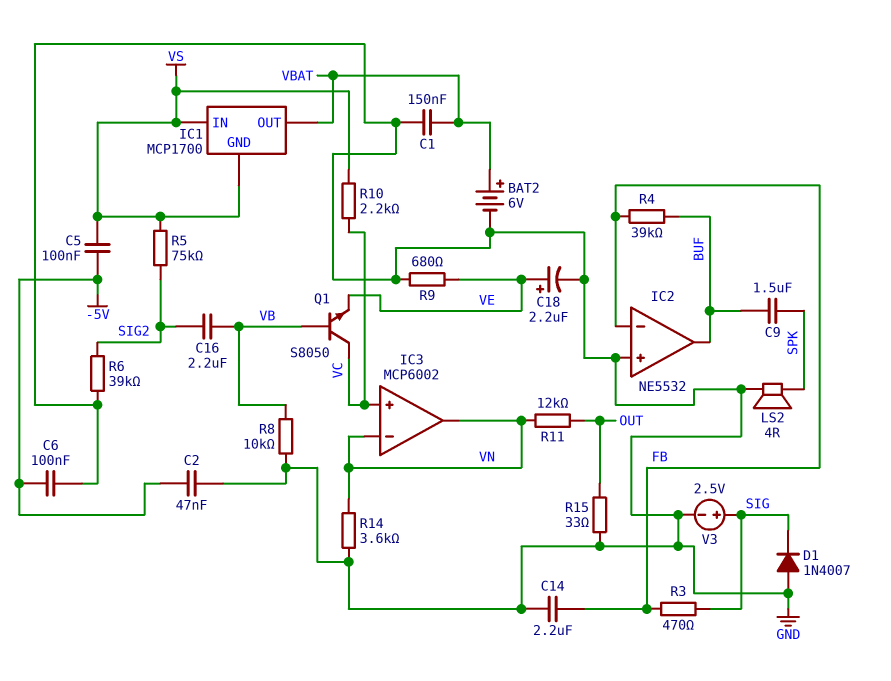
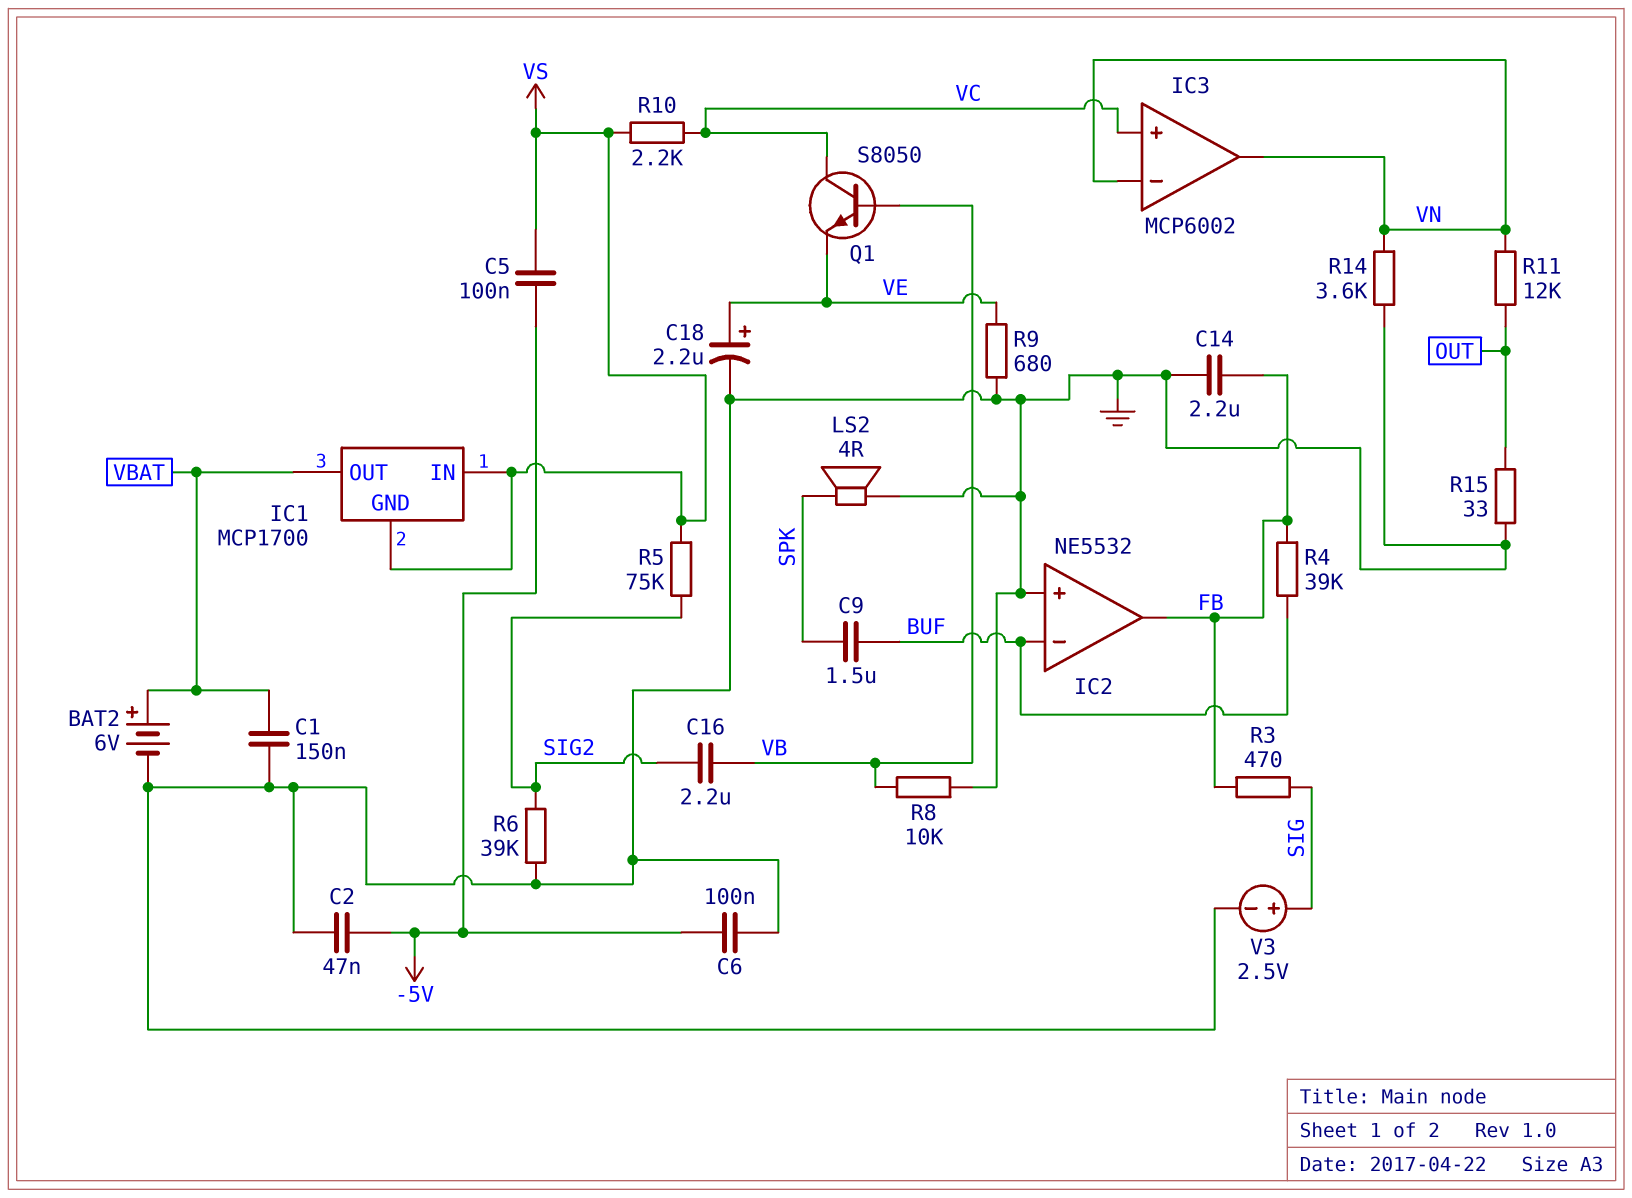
D1: diode 1N4007 (A GND, K SIG) -> none
IC2 pin in-: FB -> BUF
IC2 pin out: BUF -> FB

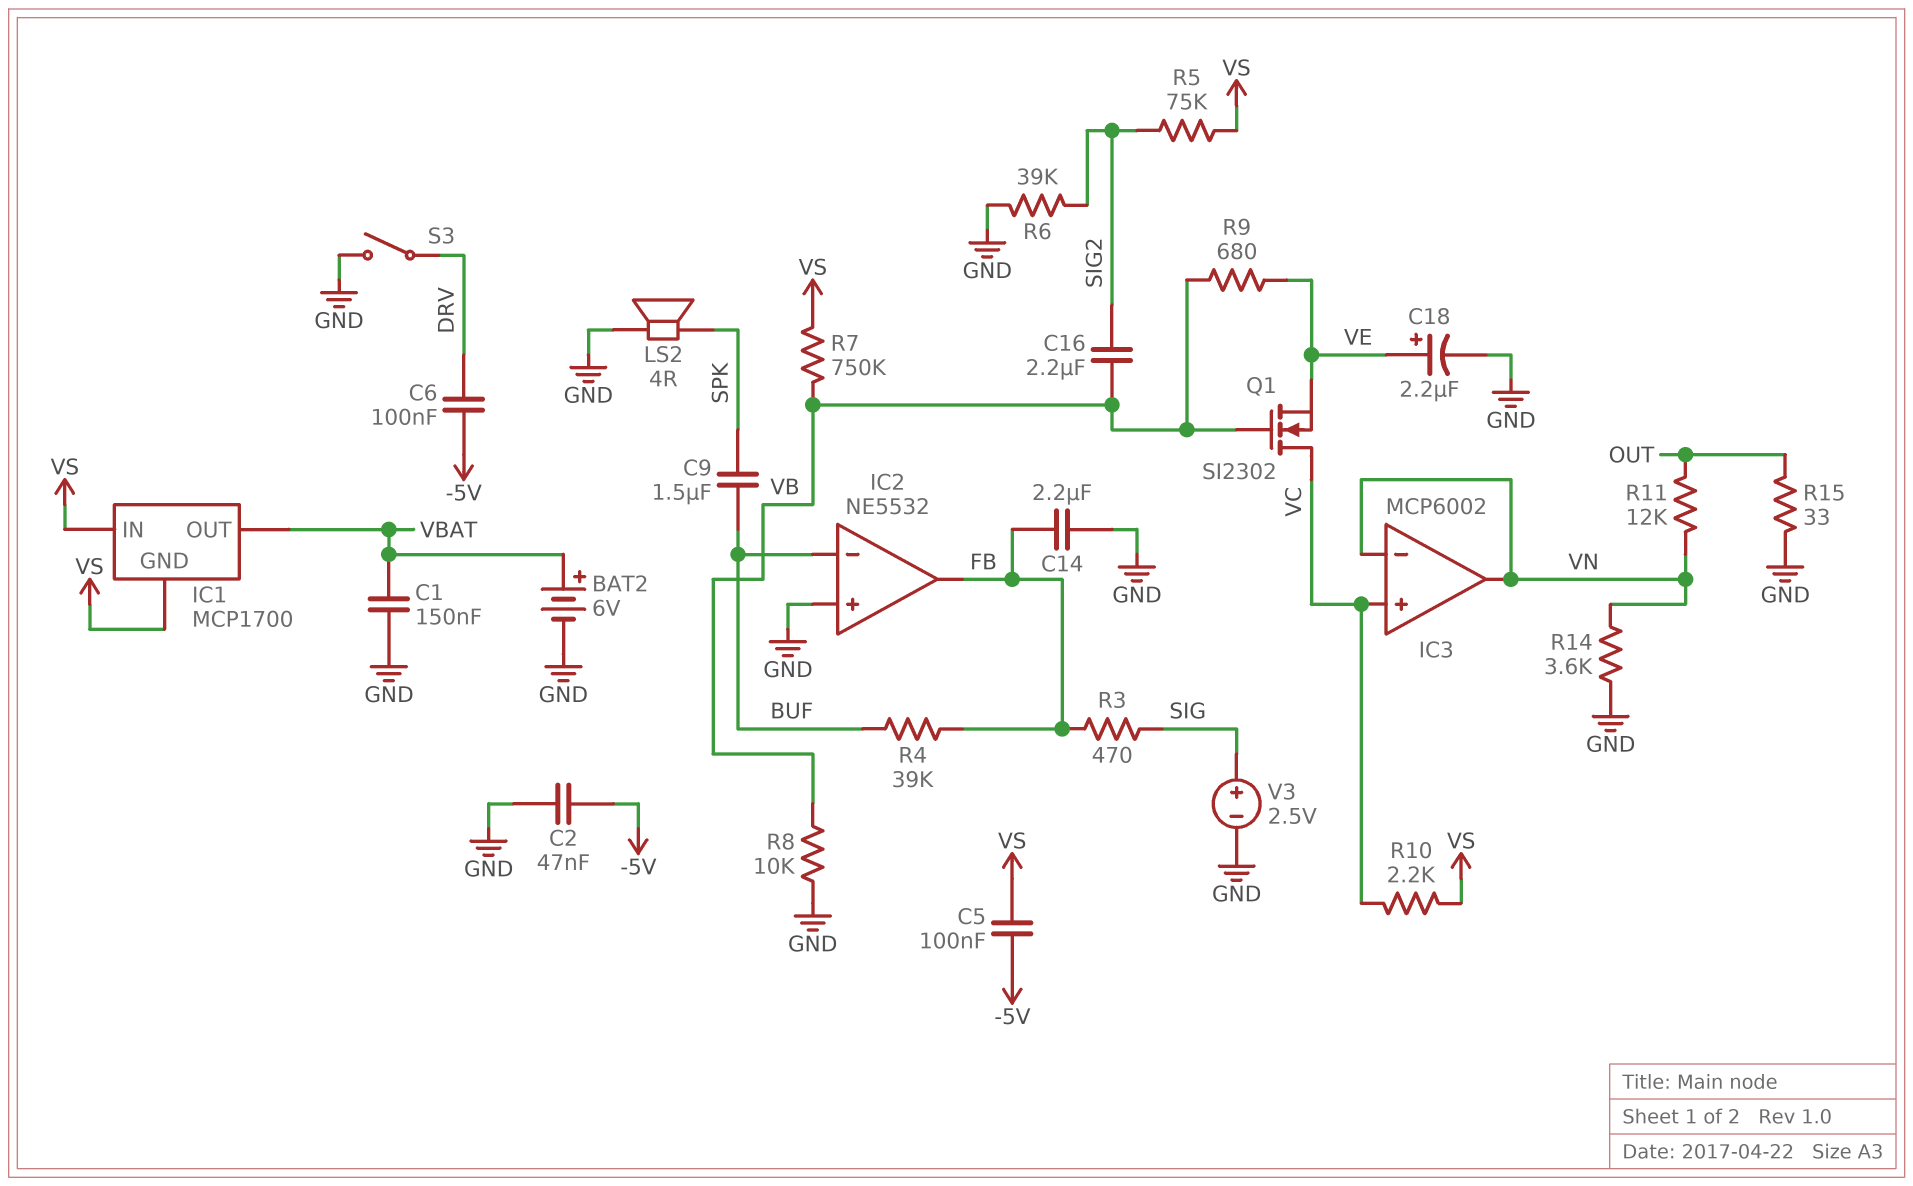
C6: 100nF (-5V, GND) -> 100nF (-5V, DRV)
Q1: NPN S8050 (B VB, C VC, E VE) -> NMOS SI2302 (G VB, D VC, S VE)
R7: none -> 750k (VB, VS)
R9: 680 (GND, VE) -> 680 (VB, VE)
S3: none -> switch (DRV, GND)

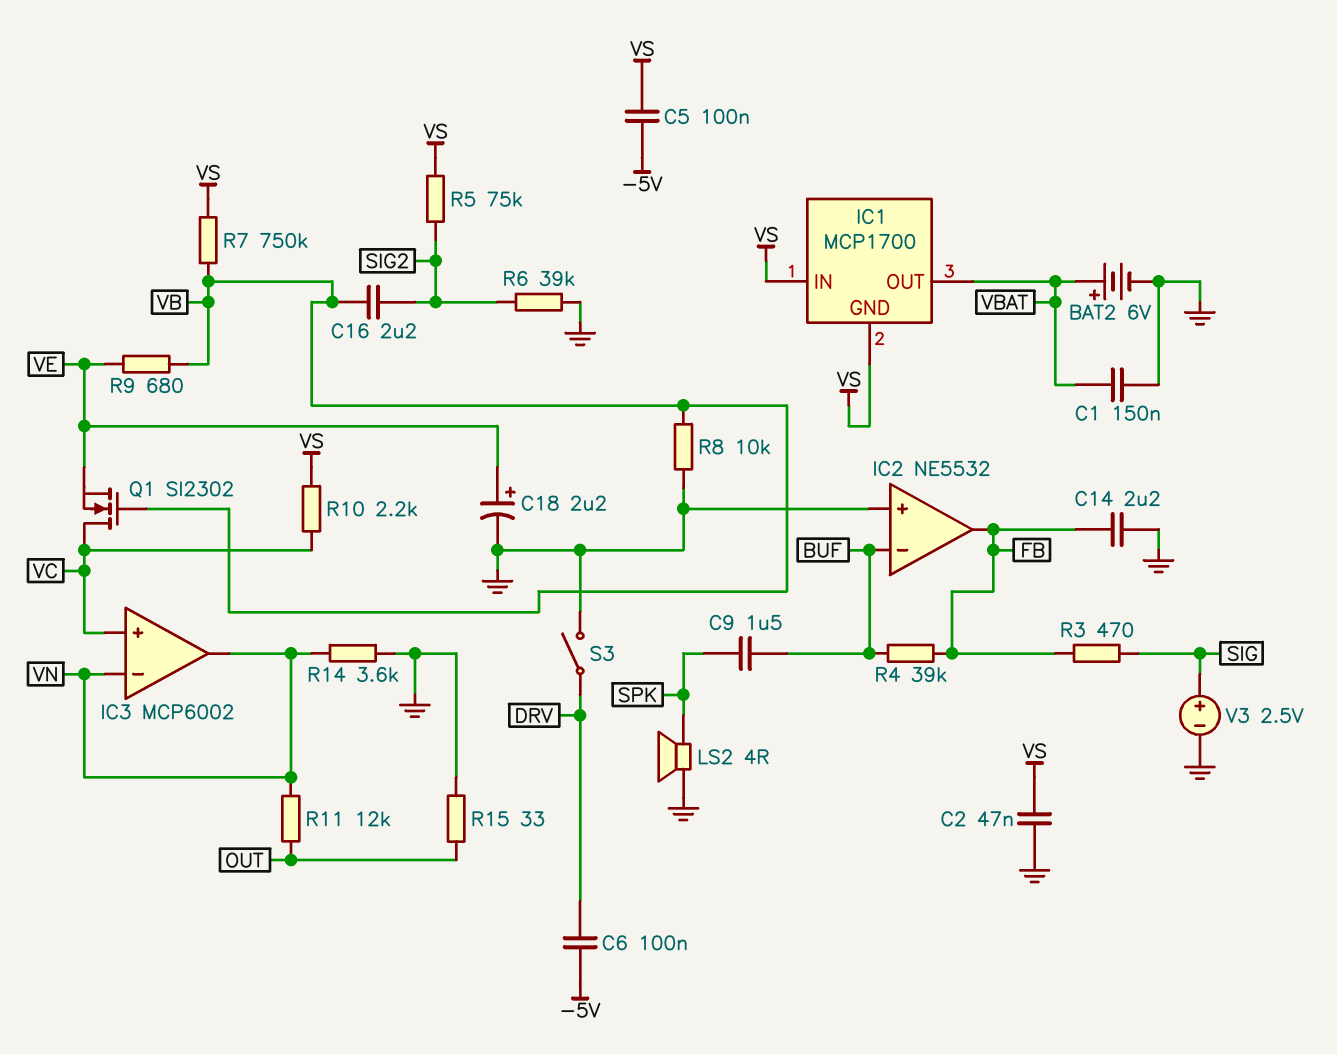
C2: 47nF (-5V, GND) -> 47nF (GND, VS)

